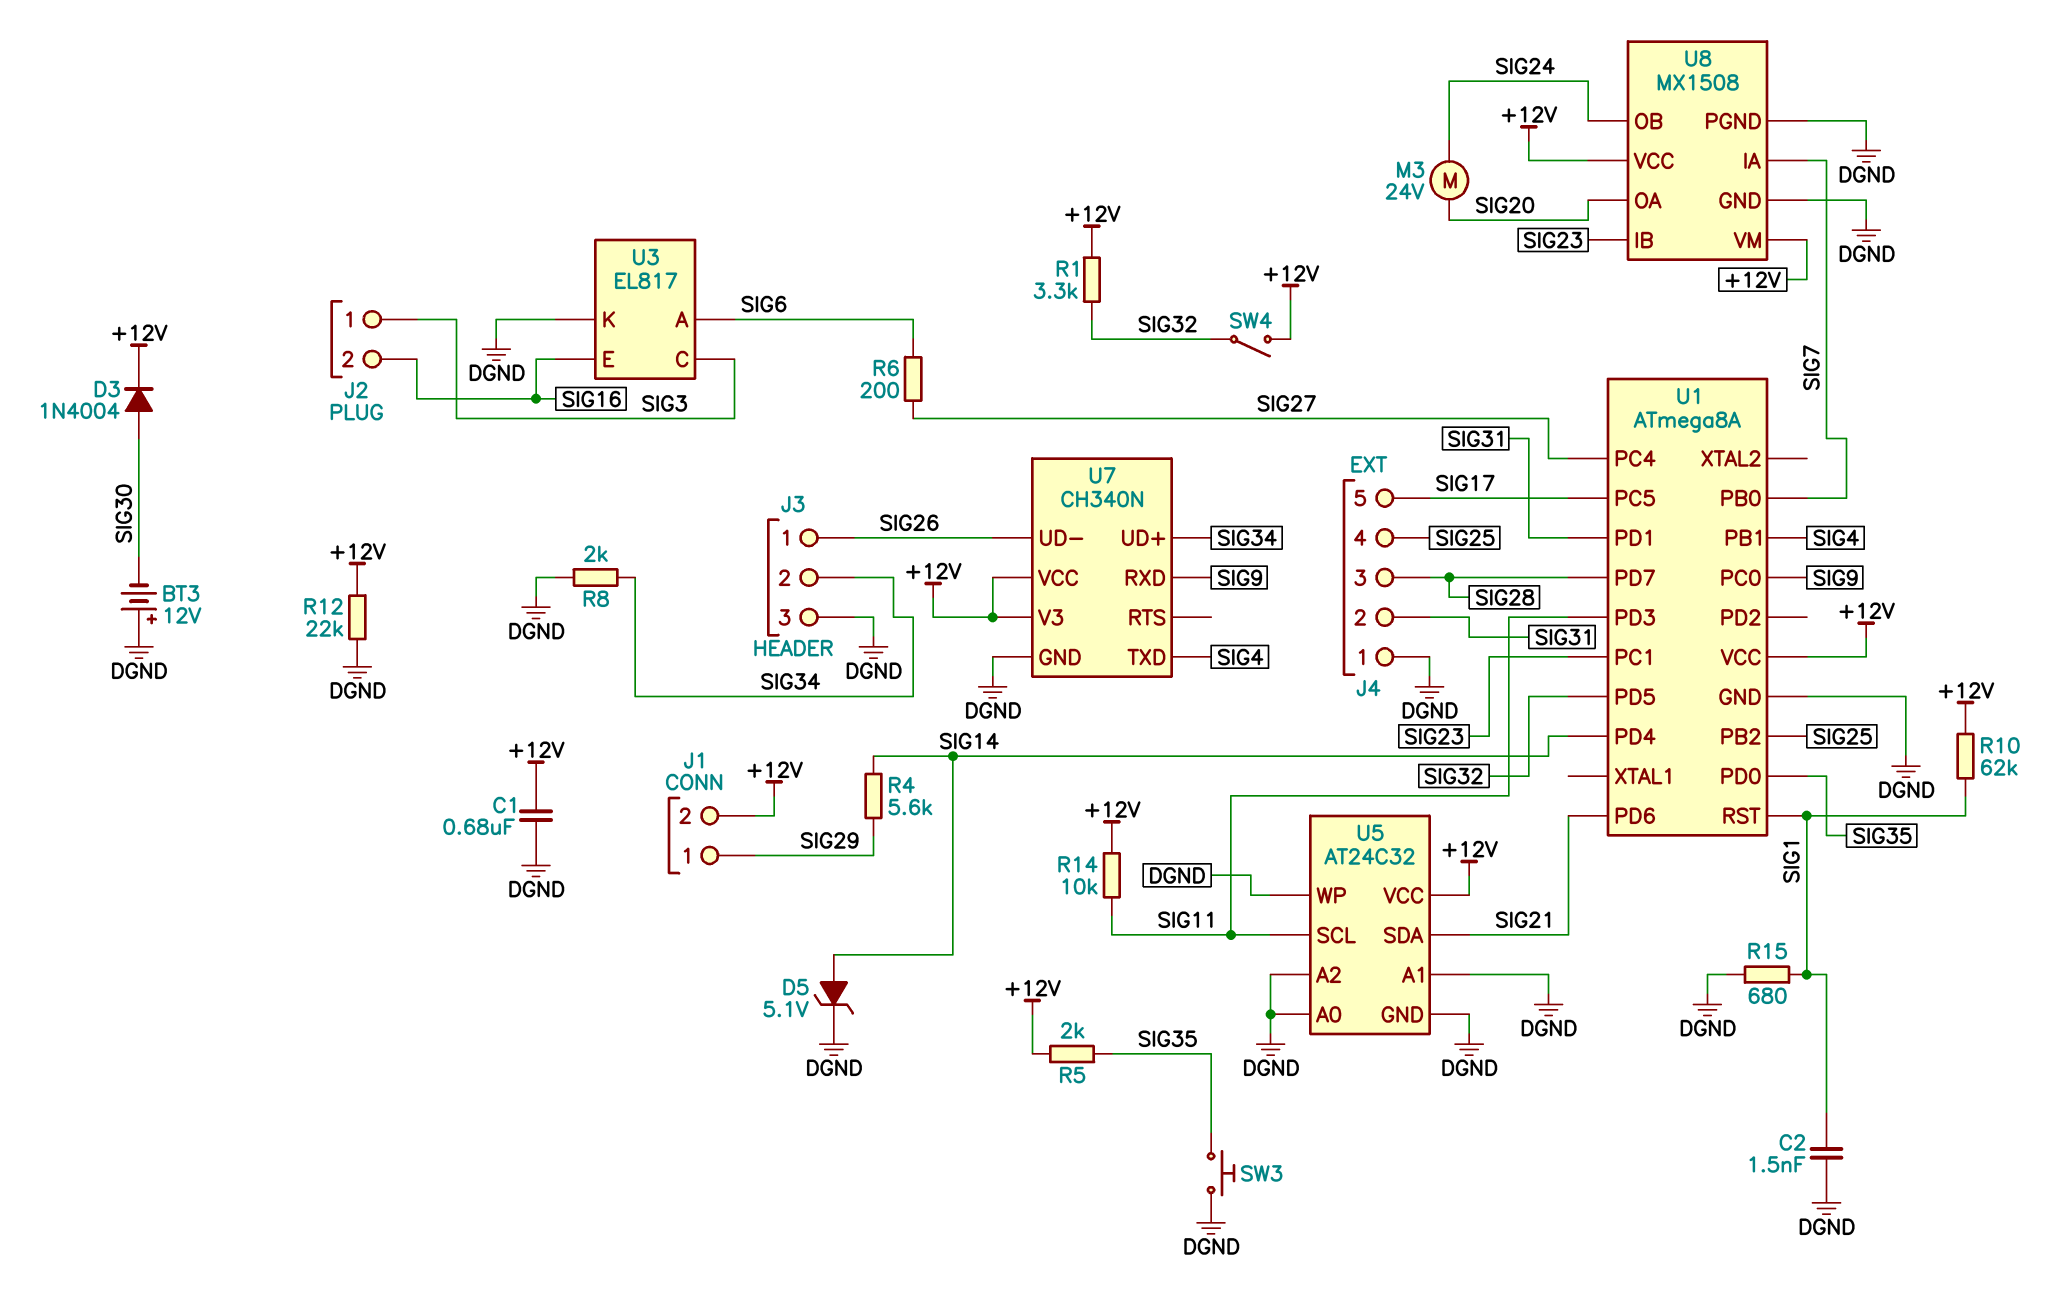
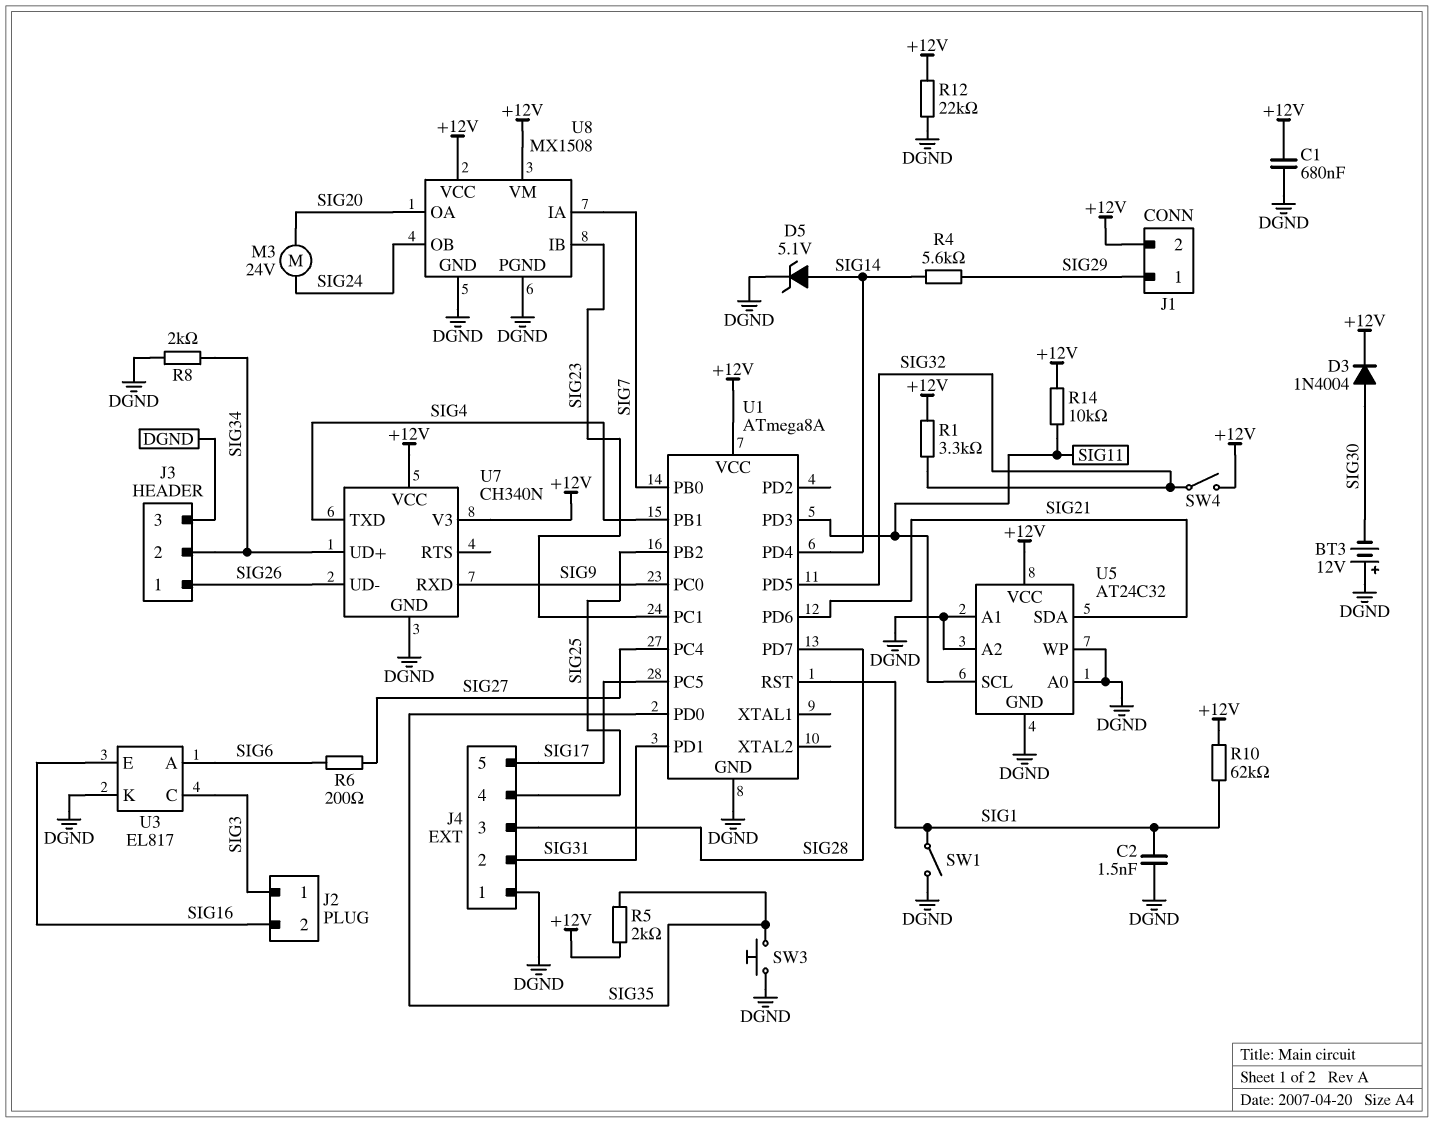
R15: 680 (DGND, SIG1) -> none
SW1: none -> switch (DGND, SIG1)

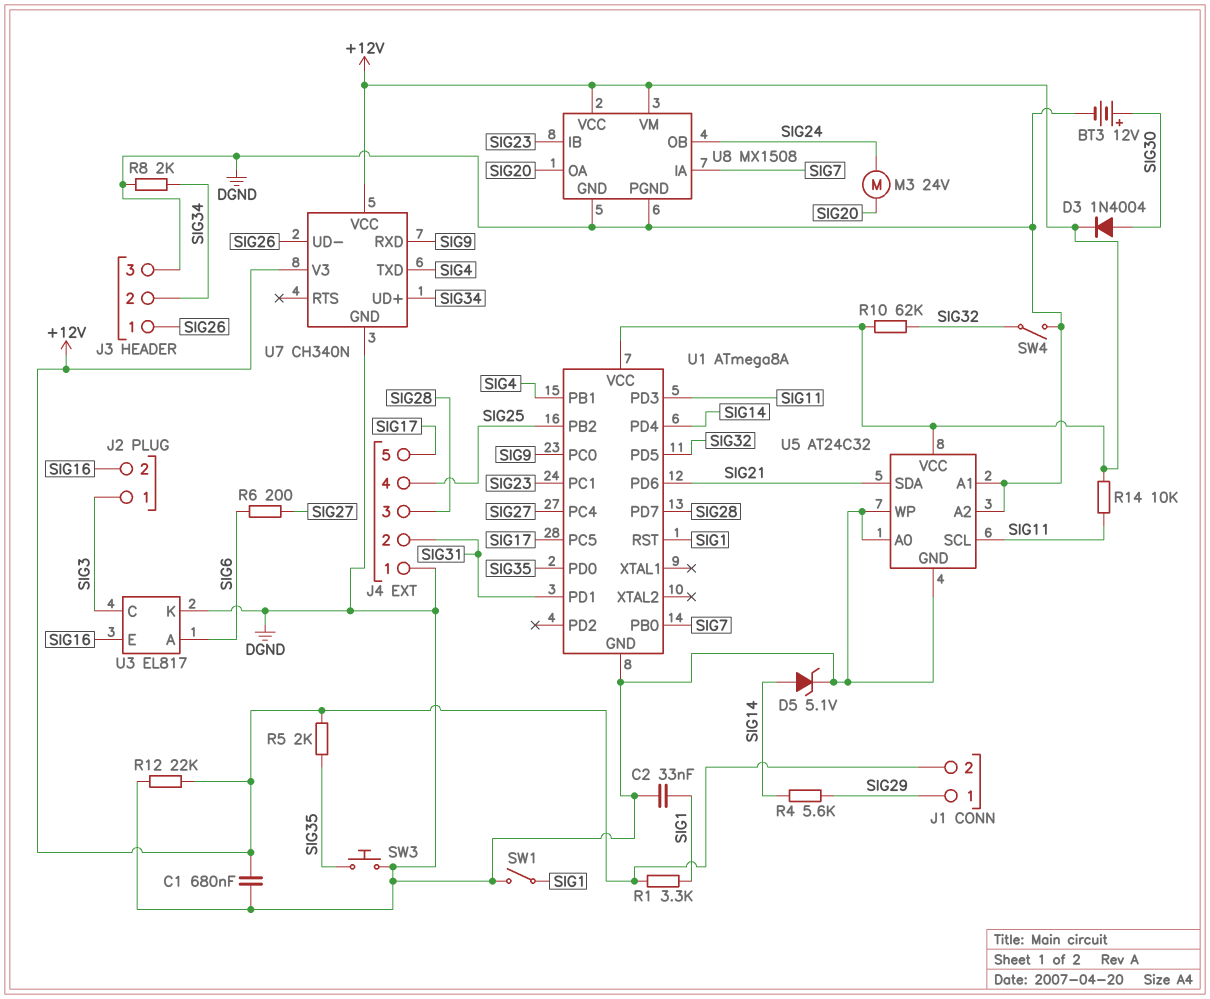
BT3: 12V (plus DGND, minus SIG30) -> 12V (plus SIG30, minus DGND)
C2: 1.5nF (DGND, SIG1) -> 33nF (DGND, SIG1)
R1: 3.3k (+12V, SIG32) -> 3.3k (+12V, SIG1)
R10: 62k (+12V, SIG1) -> 62k (+12V, SIG32)
SW4: switch (+12V, SIG32) -> switch (DGND, SIG32)

